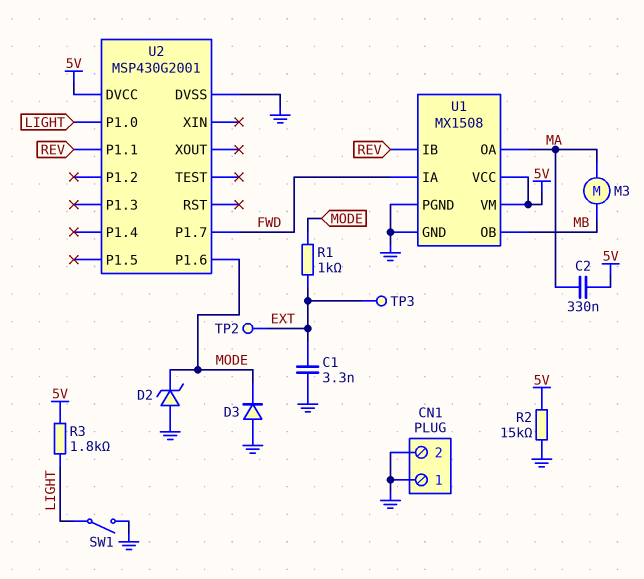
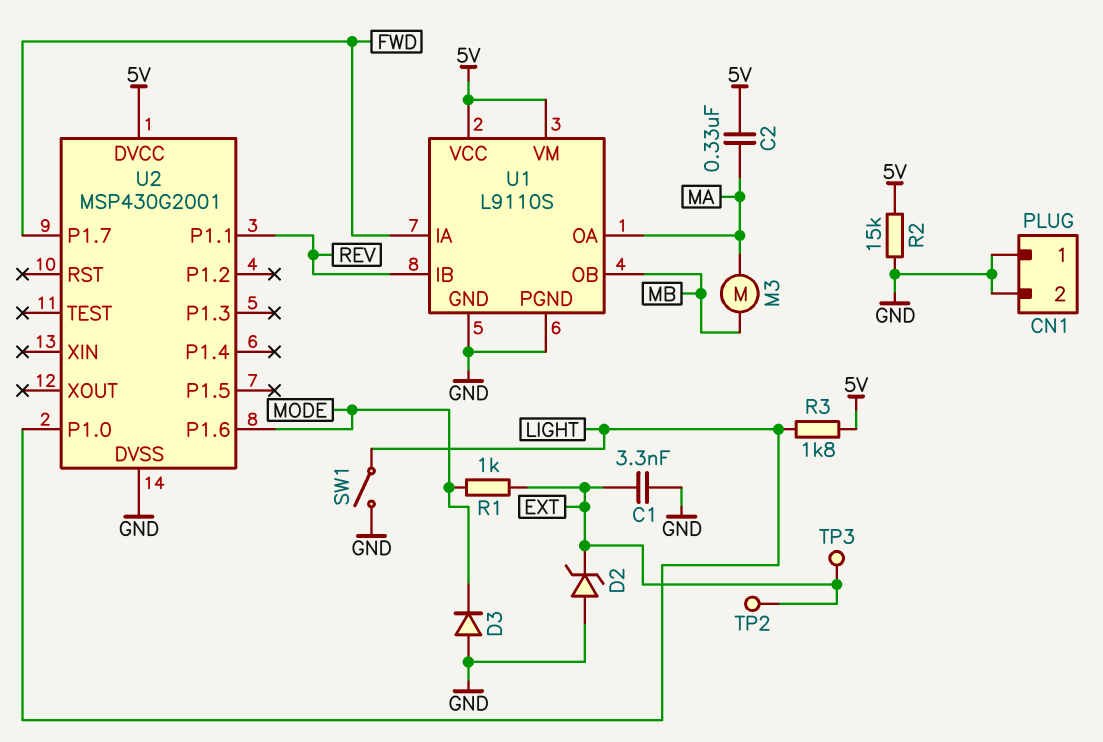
D2: zener (A GND, K MODE) -> zener (A GND, K EXT)
U1: MX1508 -> L9110S

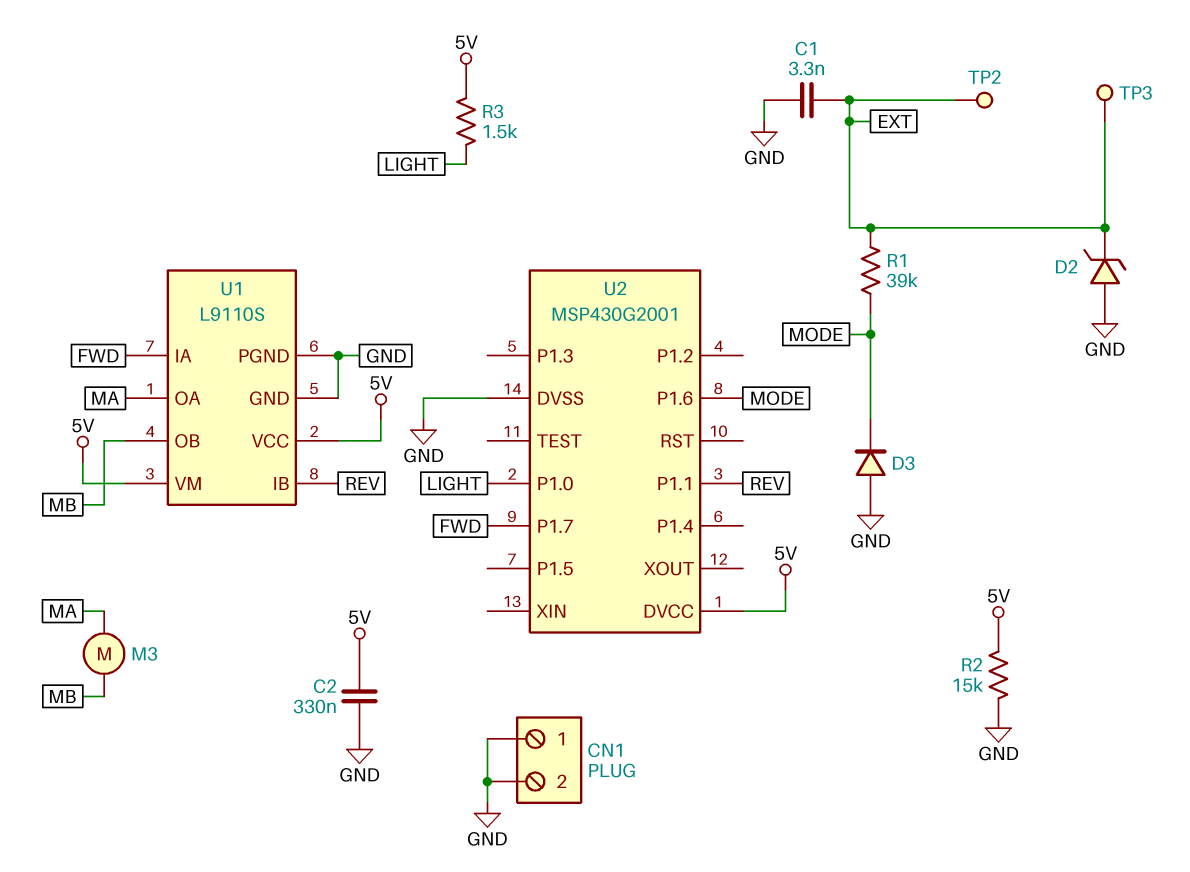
C2: 330nF (5V, MA) -> 330nF (5V, GND)
R1: 1k (EXT, MODE) -> 39k (EXT, MODE)
R3: 1.8k (5V, LIGHT) -> 1.5k (5V, LIGHT)
SW1: switch (GND, LIGHT) -> none

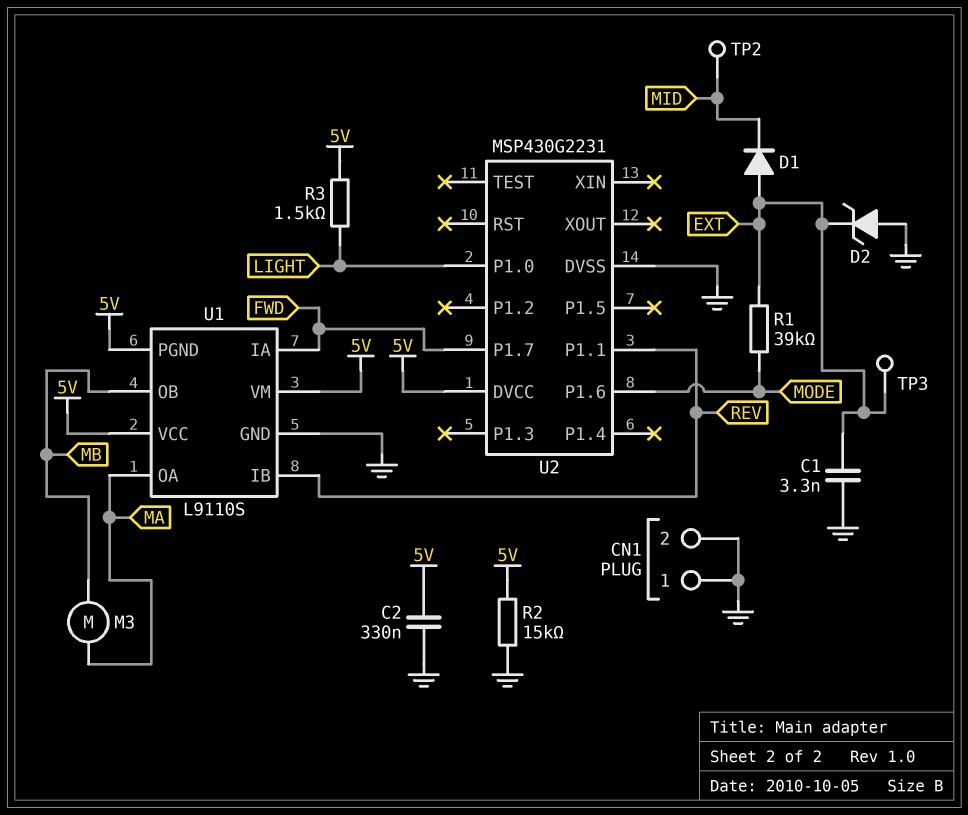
D1: none -> diode (A EXT, K MID)
D3: diode (A GND, K MODE) -> none
TP2: test point (EXT) -> test point (MID)
U1 pin PGND: GND -> 5V
U2: MSP430G2001 -> MSP430G2231

